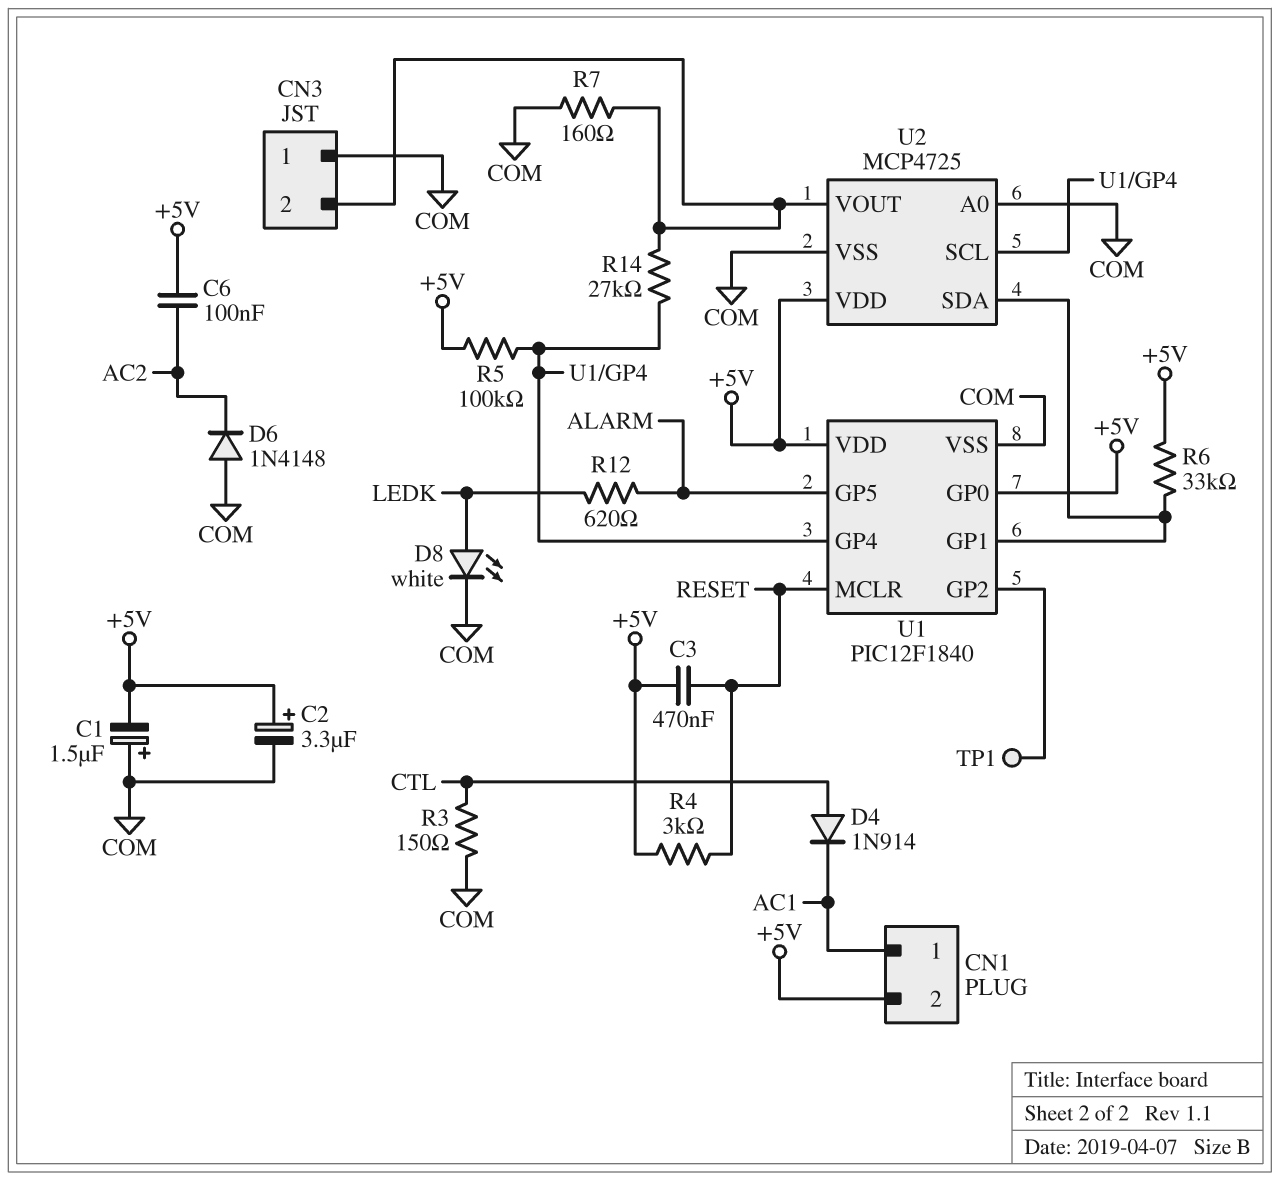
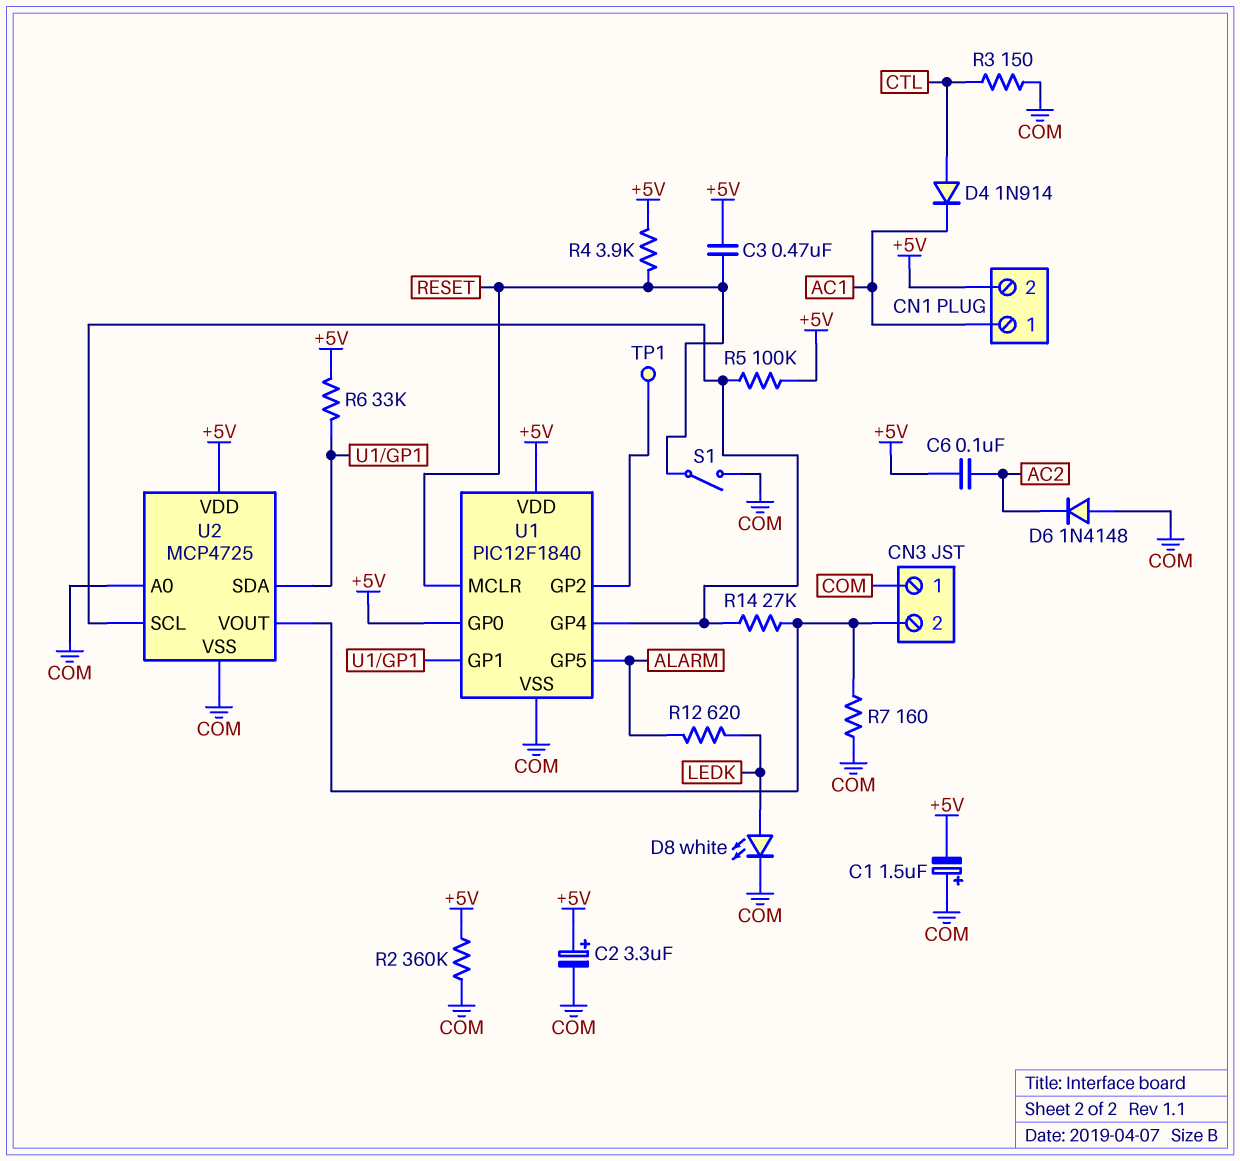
R2: none -> 360k (+5V, COM)
R4: 3k (+5V, RESET) -> 3.9k (+5V, RESET)
S1: none -> switch (COM, RESET)

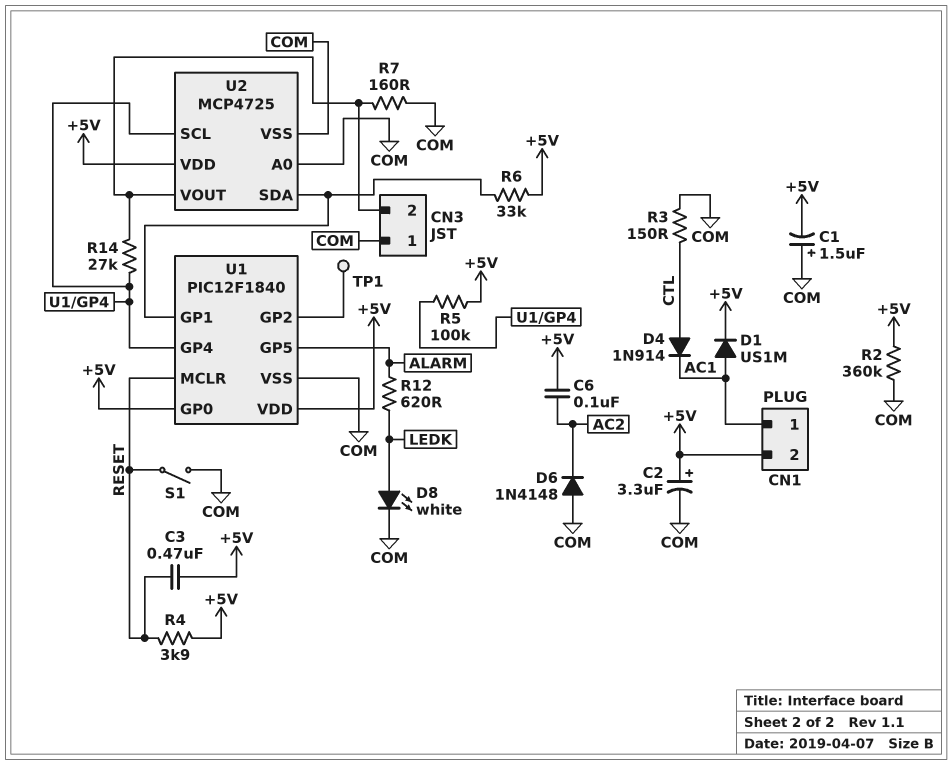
D1: none -> diode US1M (A AC1, K +5V)

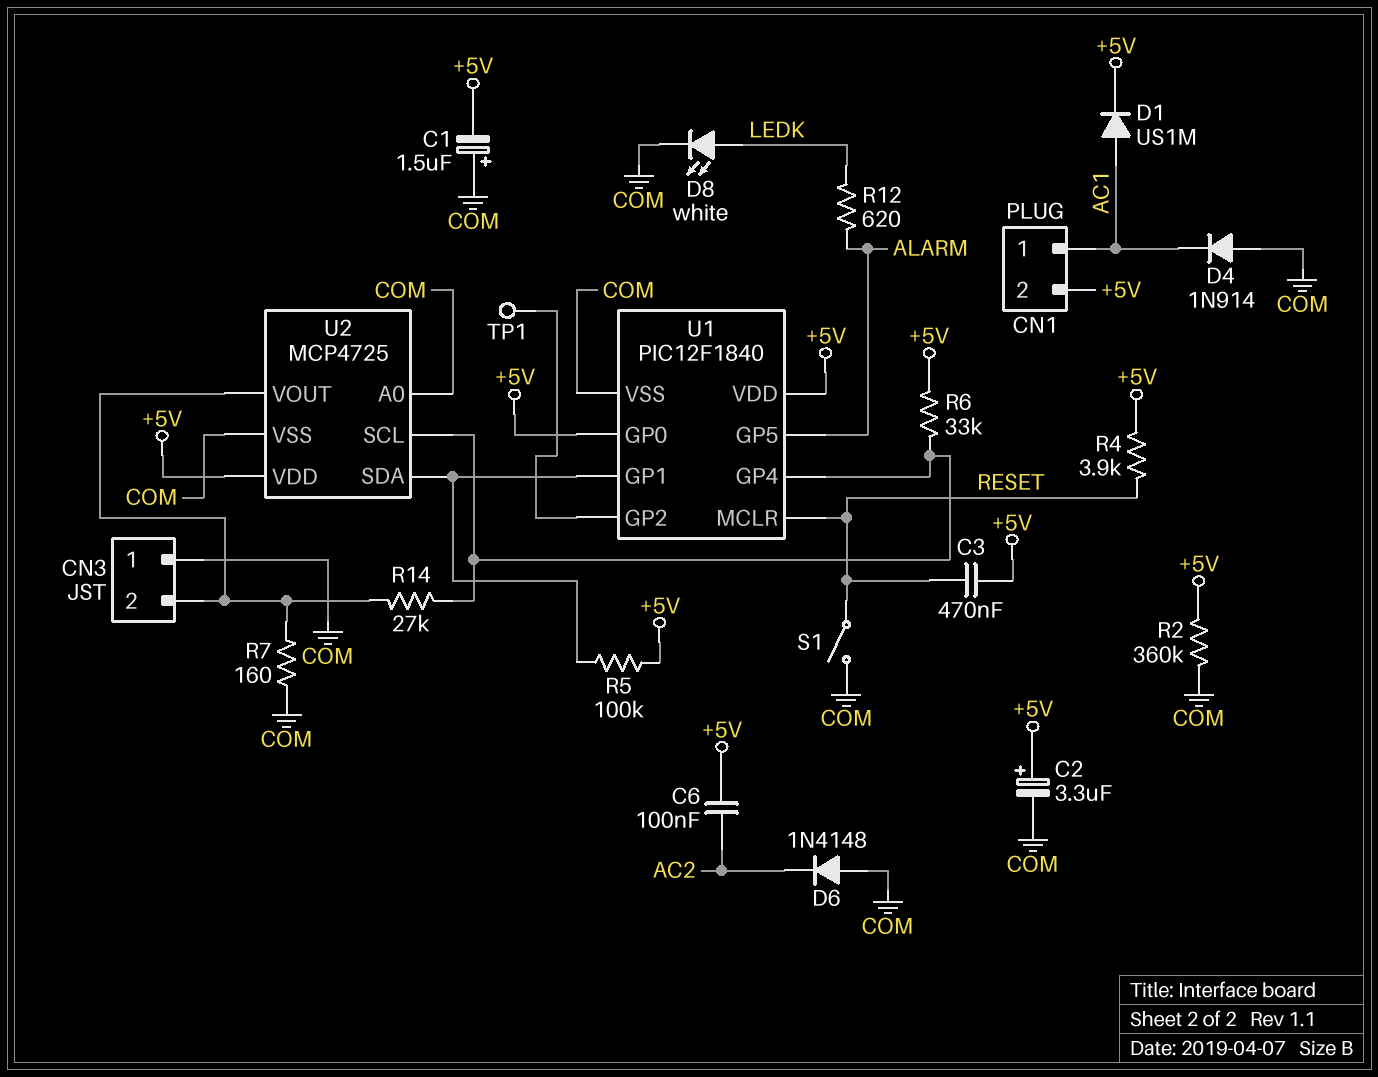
D4: diode 1N914 (A CTL, K AC1) -> diode 1N914 (A COM, K AC1)
R3: 150 (COM, CTL) -> none
R5: 100k (+5V, U1/GP4) -> 100k (+5V, U1/GP1)
R6: 33k (+5V, U1/GP1) -> 33k (+5V, U1/GP4)

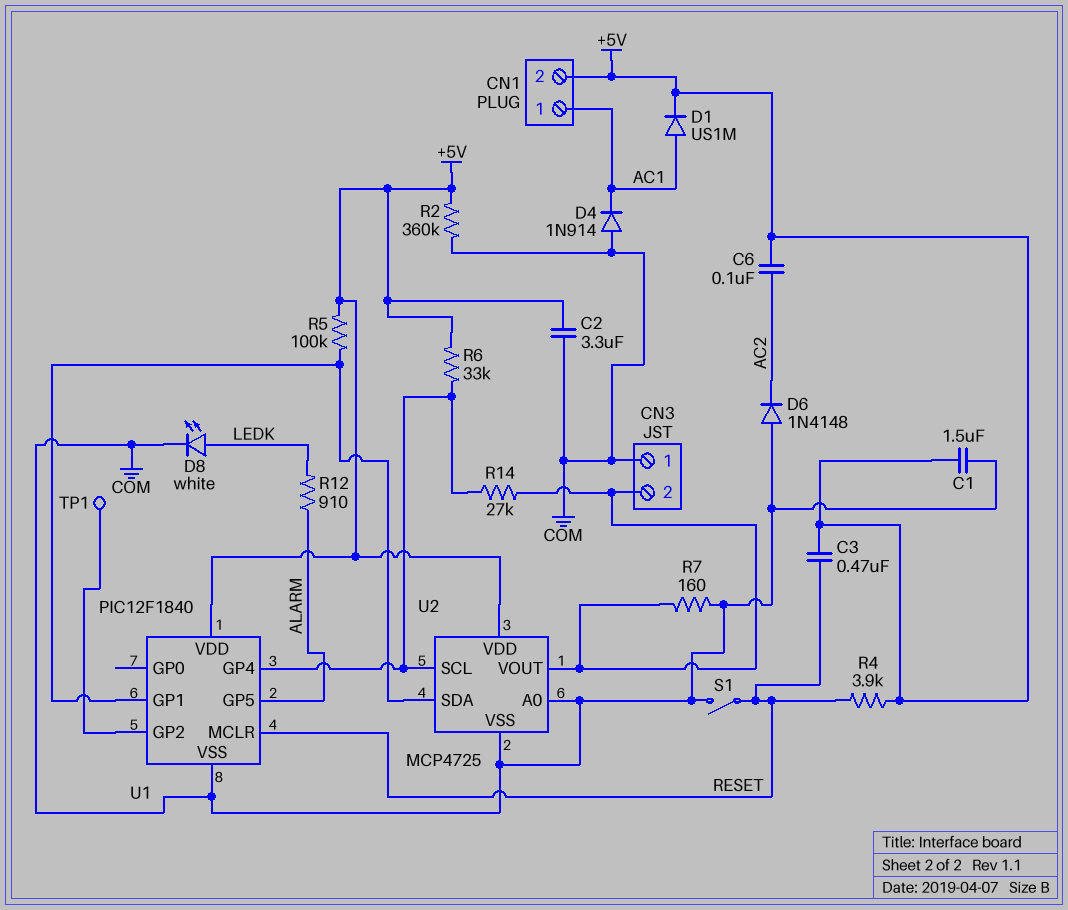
C1: 1.5uF (plus COM, minus +5V) -> 1.5uF (+5V, COM)
C2: 3.3uF (plus +5V, minus COM) -> 3.3uF (+5V, COM)
R12: 620 (ALARM, LEDK) -> 910 (ALARM, LEDK)
U1 pin GP0: +5V -> none

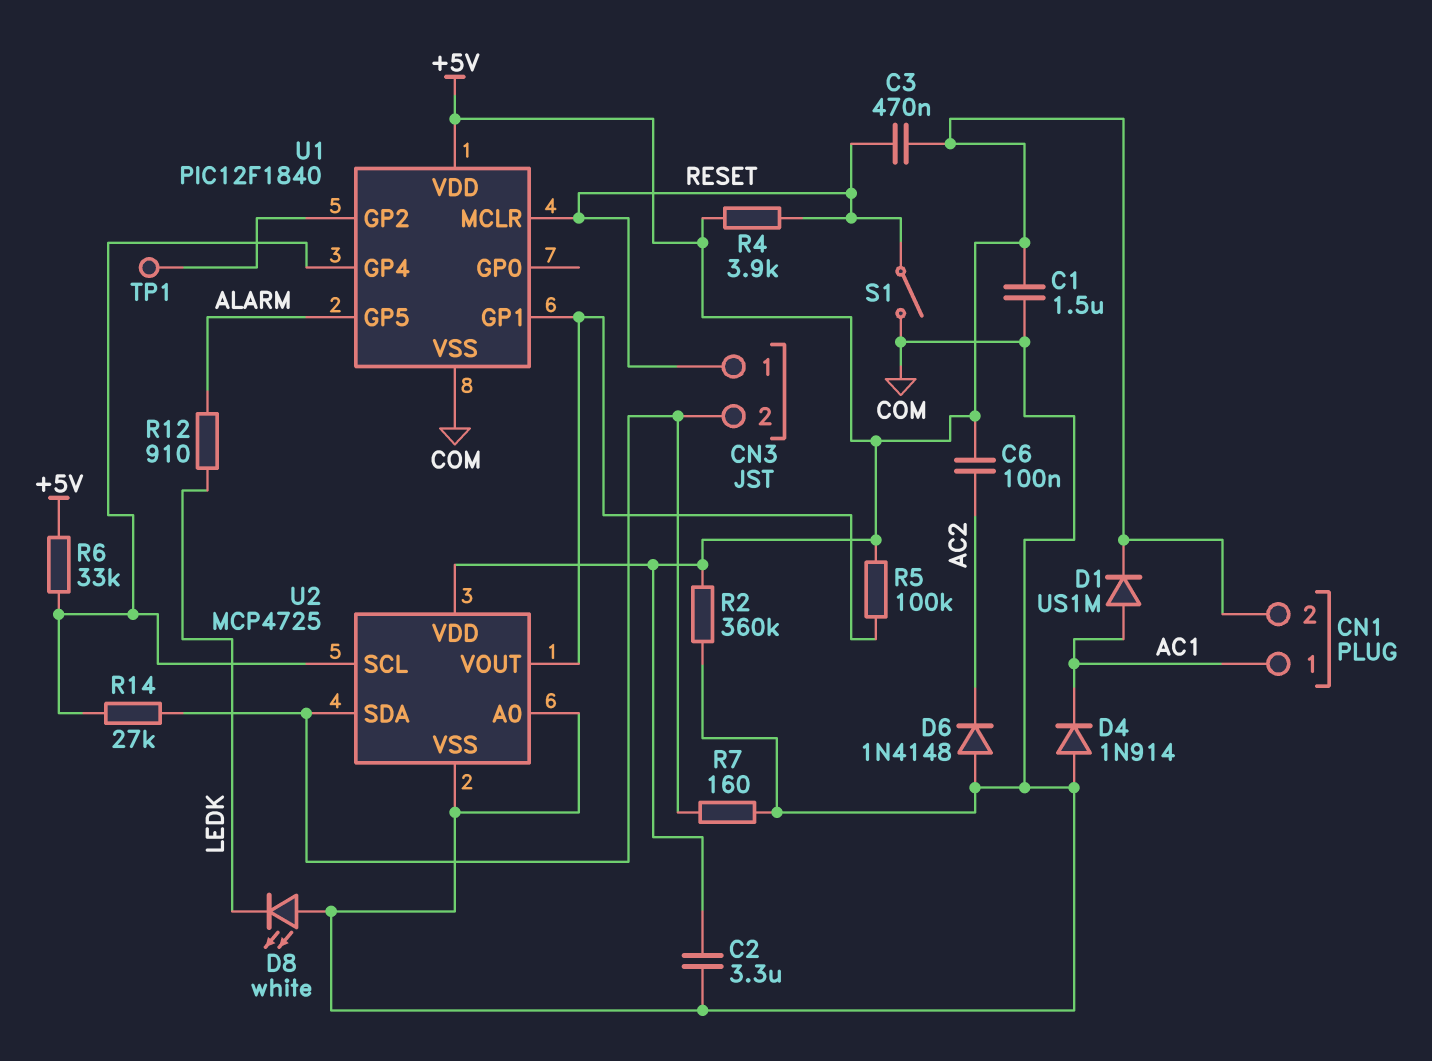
CN3 pin 1: COM -> RESET
D8: LED white (A LEDK, K COM) -> LED white (A COM, K LEDK)
U2 pin SDA: U1/GP1 -> CN3/2
U2 pin VOUT: CN3/2 -> U1/GP1

